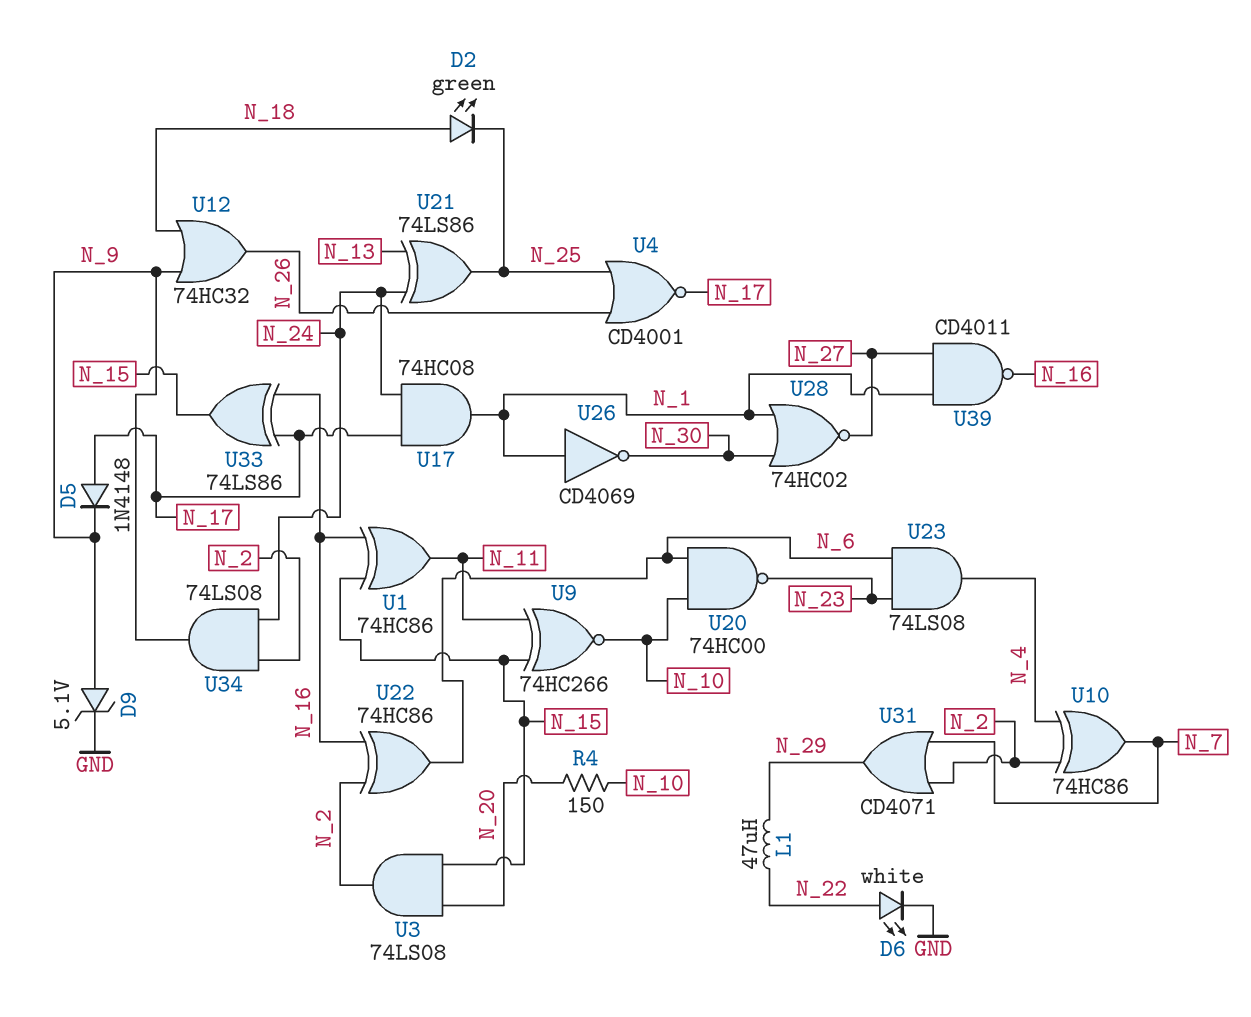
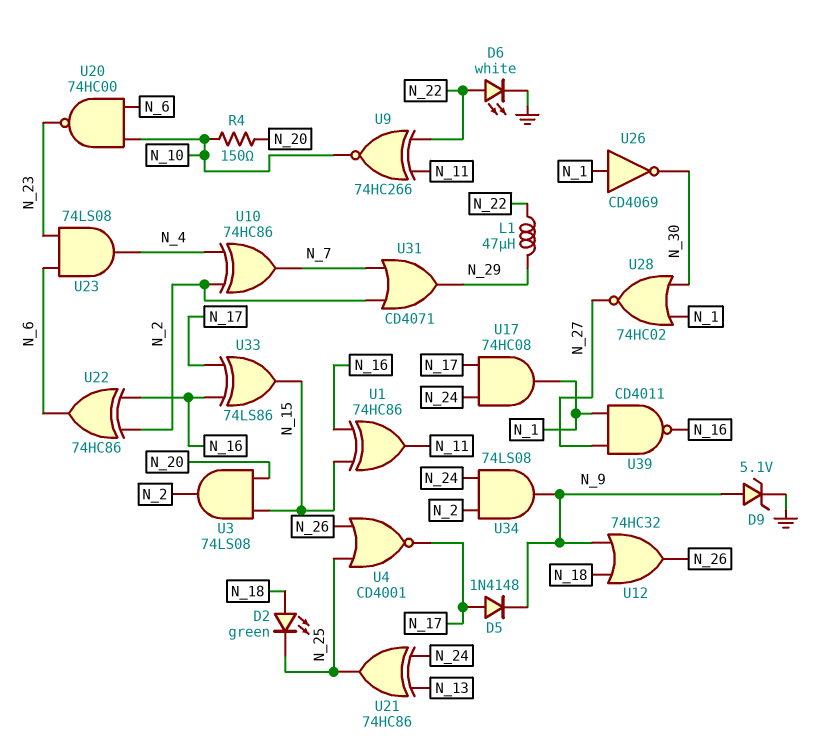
U9: XNOR 74HC266 (in N_11, in N_15, out N_10) -> XNOR 74HC266 (in N_11, in N_22, out N_10)
U21: XOR 74LS86 (in N_13, in N_24, out N_25) -> XOR 74HC86 (in N_13, in N_24, out N_25)

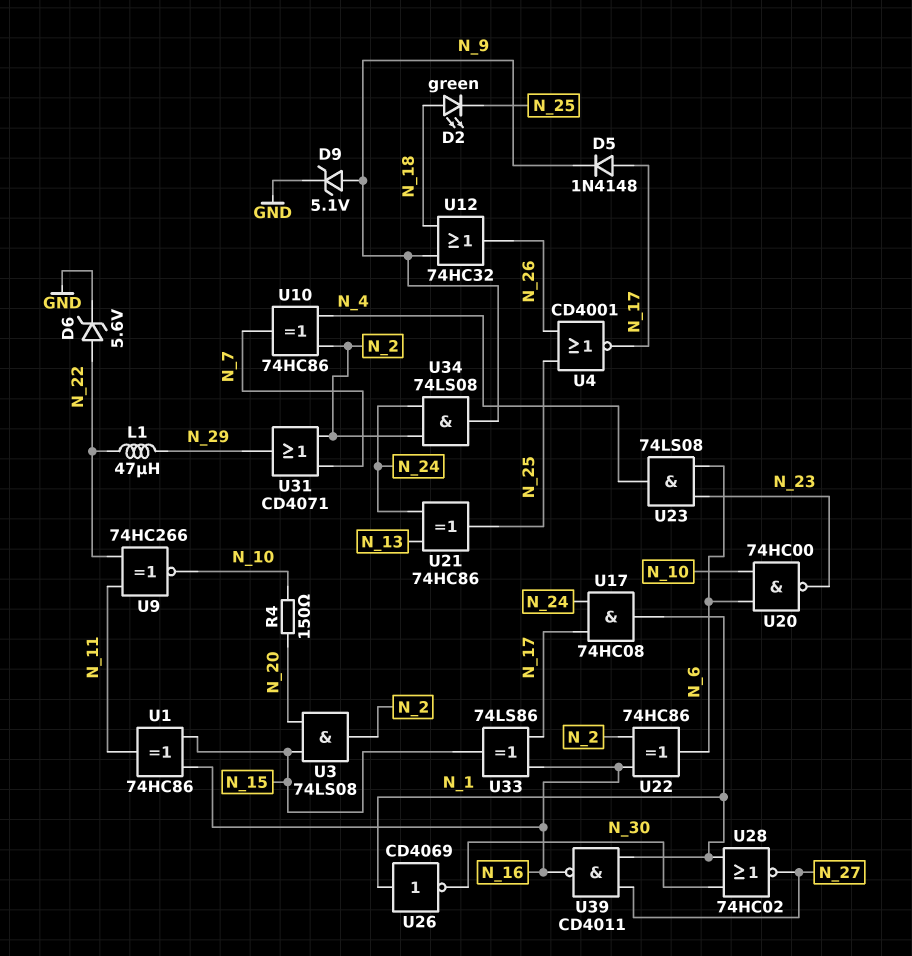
D6: LED white (A N_22, K GND) -> zener 5.6V (A N_22, K GND)

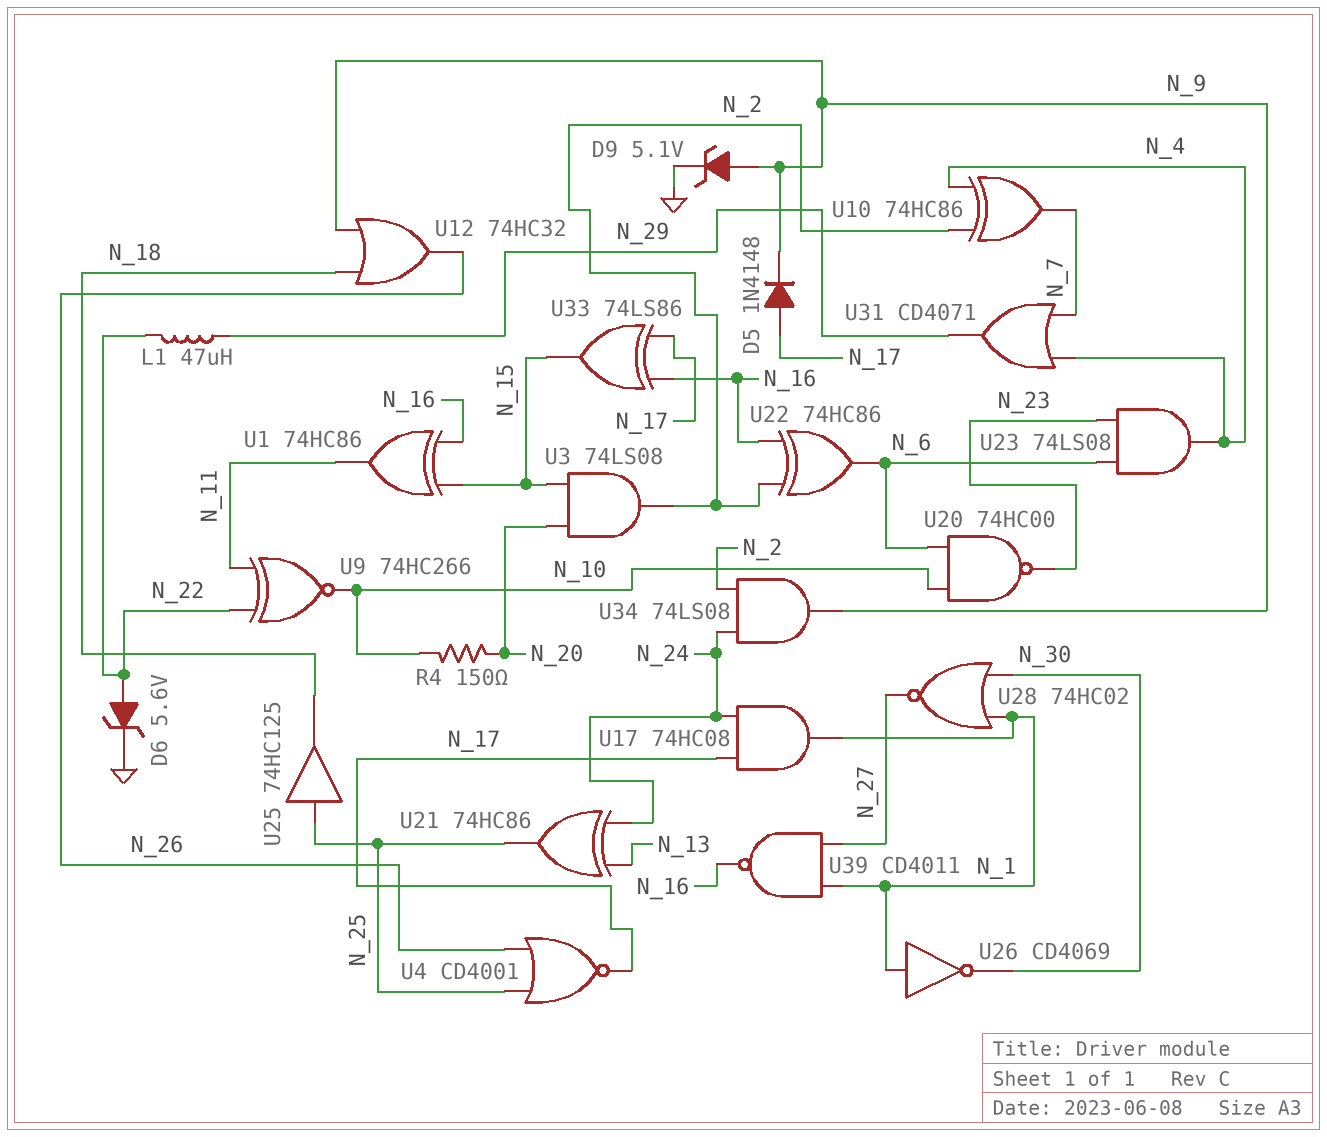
D2: LED green (A N_18, K N_25) -> none
U25: none -> buffer 74HC125 (in N_25, out N_18)
U31: OR CD4071 (in N_2, in N_7, out N_29) -> OR CD4071 (in N_4, in N_7, out N_29)

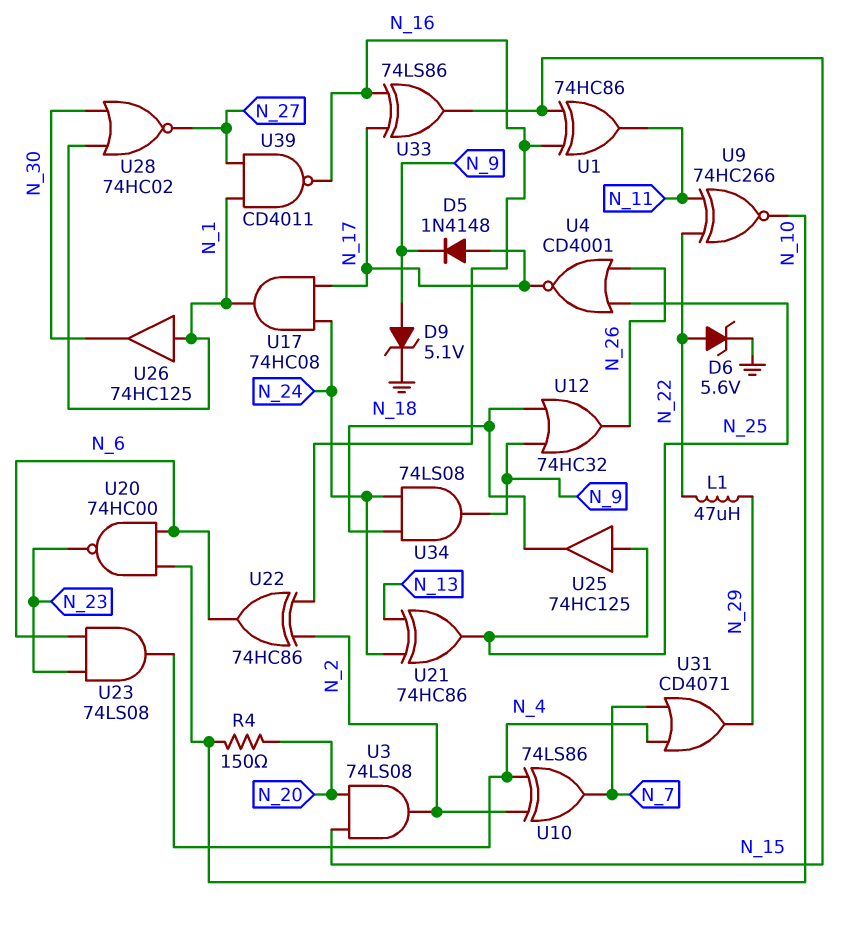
U10: XOR 74HC86 (in N_2, in N_4, out N_7) -> XOR 74LS86 (in N_2, in N_4, out N_7)
U26: NOT CD4069 (in N_1, out N_30) -> buffer 74HC125 (in N_1, out N_30)
U34: AND 74LS08 (in N_2, in N_24, out N_9) -> AND 74LS08 (in N_18, in N_24, out N_9)

